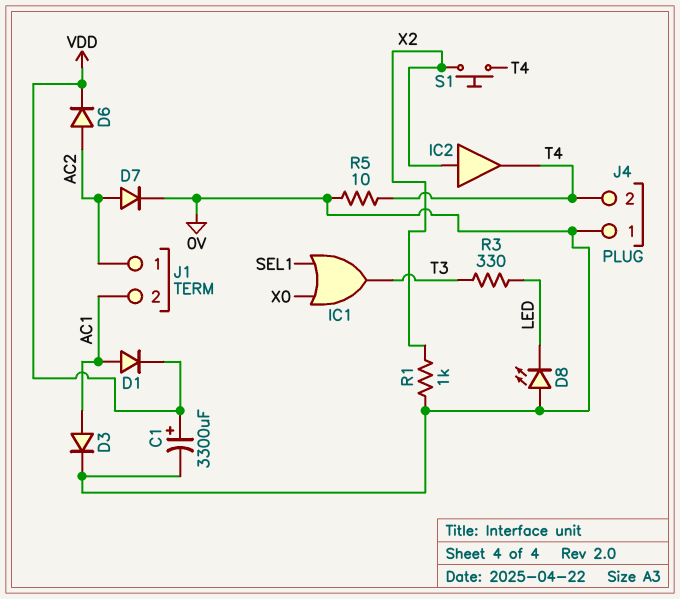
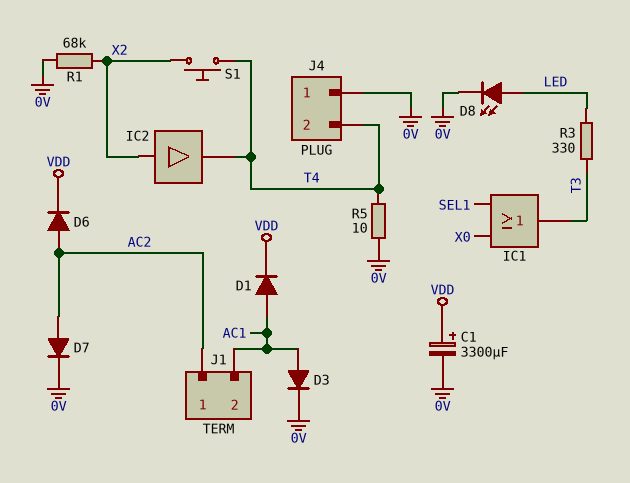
D8: LED (A 0V, K LED) -> LED (A LED, K 0V)
R1: 1k (0V, X2) -> 68k (0V, X2)

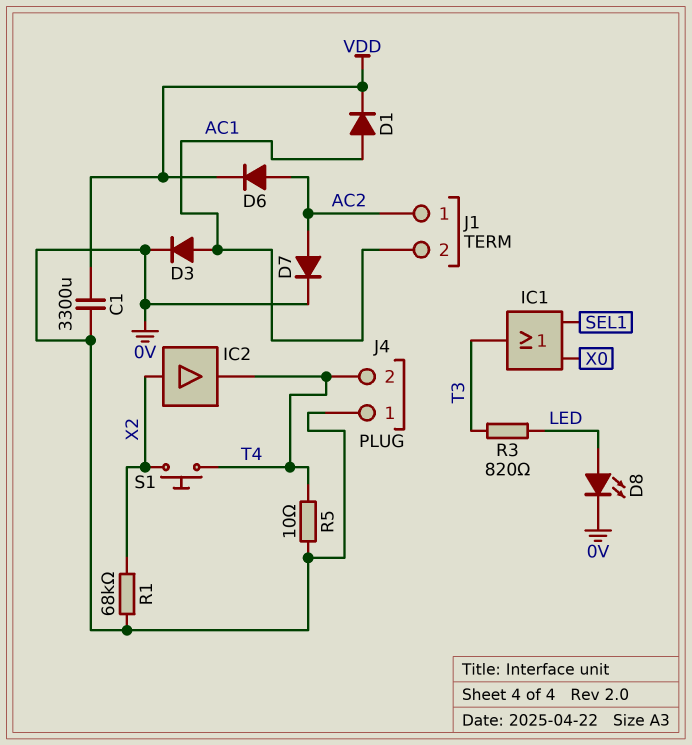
C1: 3300uF (plus VDD, minus 0V) -> 3300uF (0V, VDD)
R3: 330 (LED, T3) -> 820 (LED, T3)

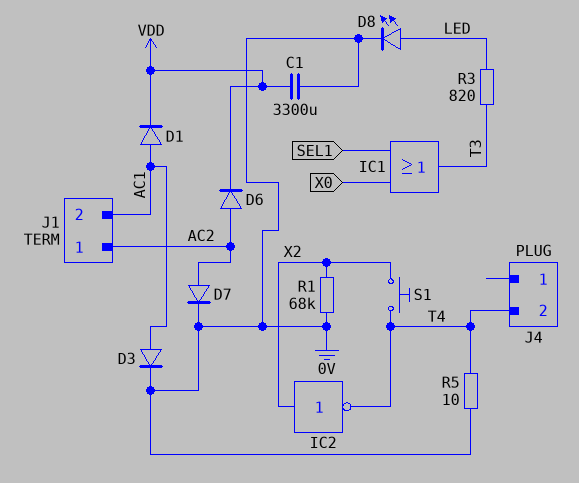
IC2: buffer (in X2, out T4) -> NOT (in X2, out T4)
J4 pin 1: 0V -> none

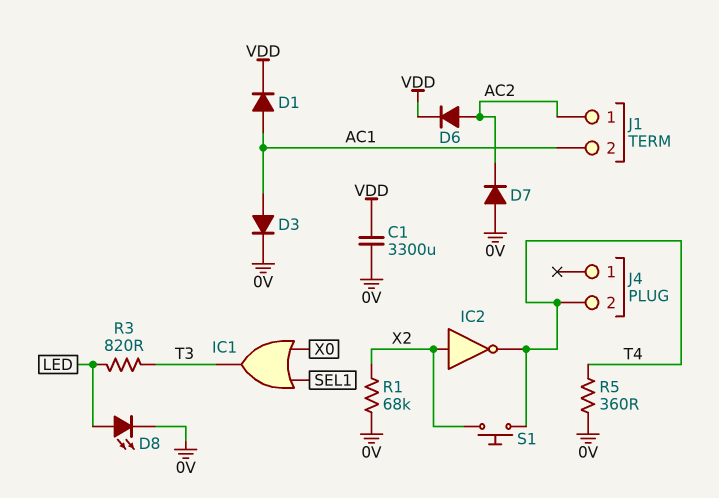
D7: diode (A AC2, K 0V) -> diode (A 0V, K AC2)
R5: 10 (0V, T4) -> 360 (0V, T4)

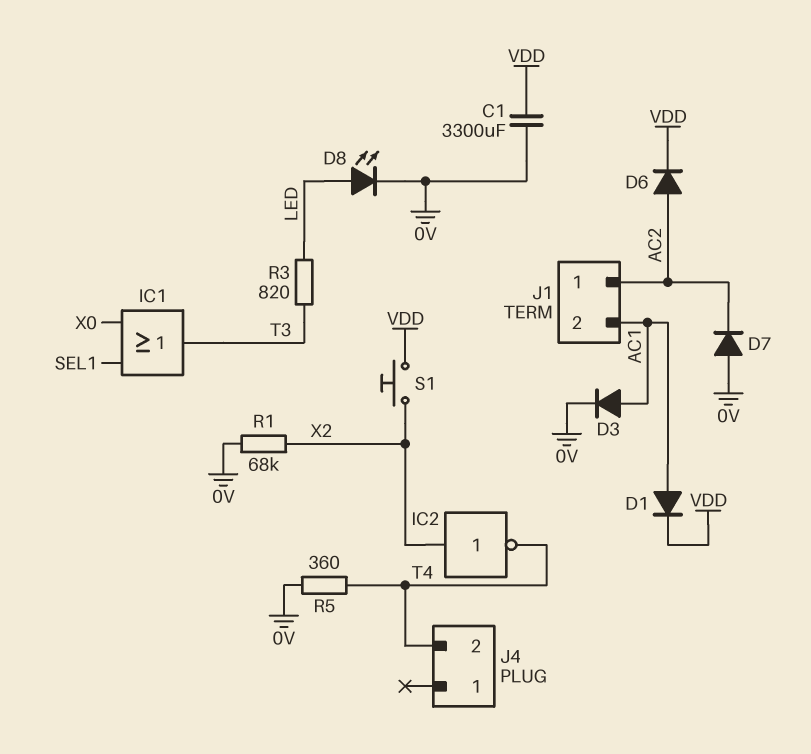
S1: button (T4, X2) -> button (VDD, X2)

